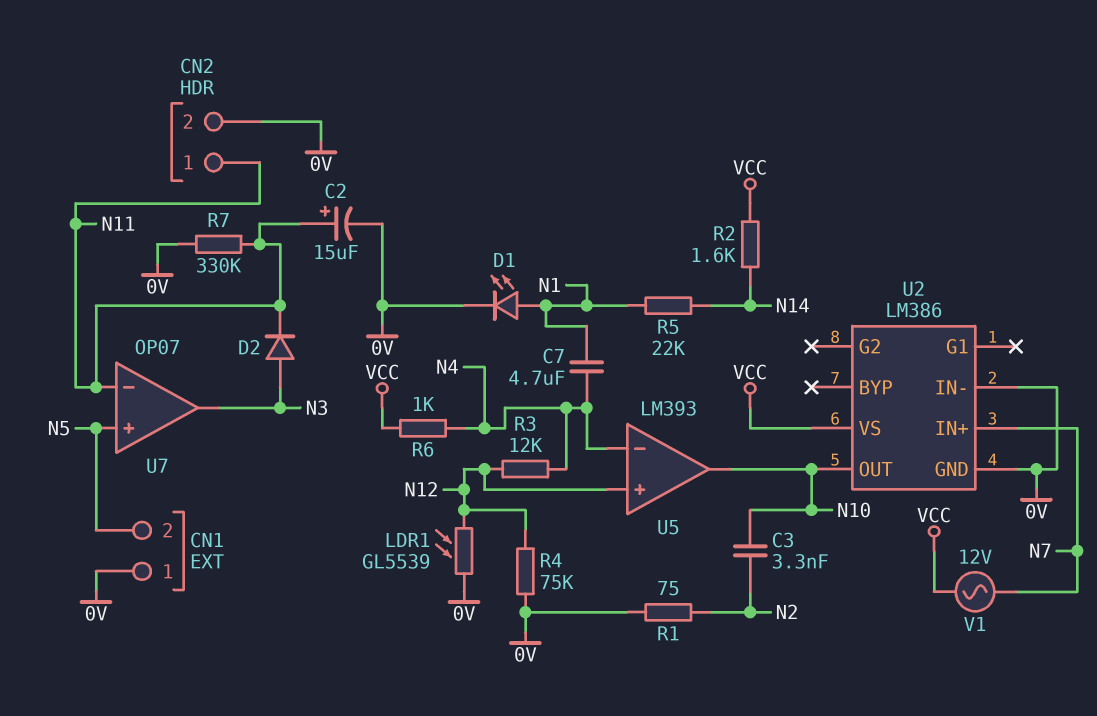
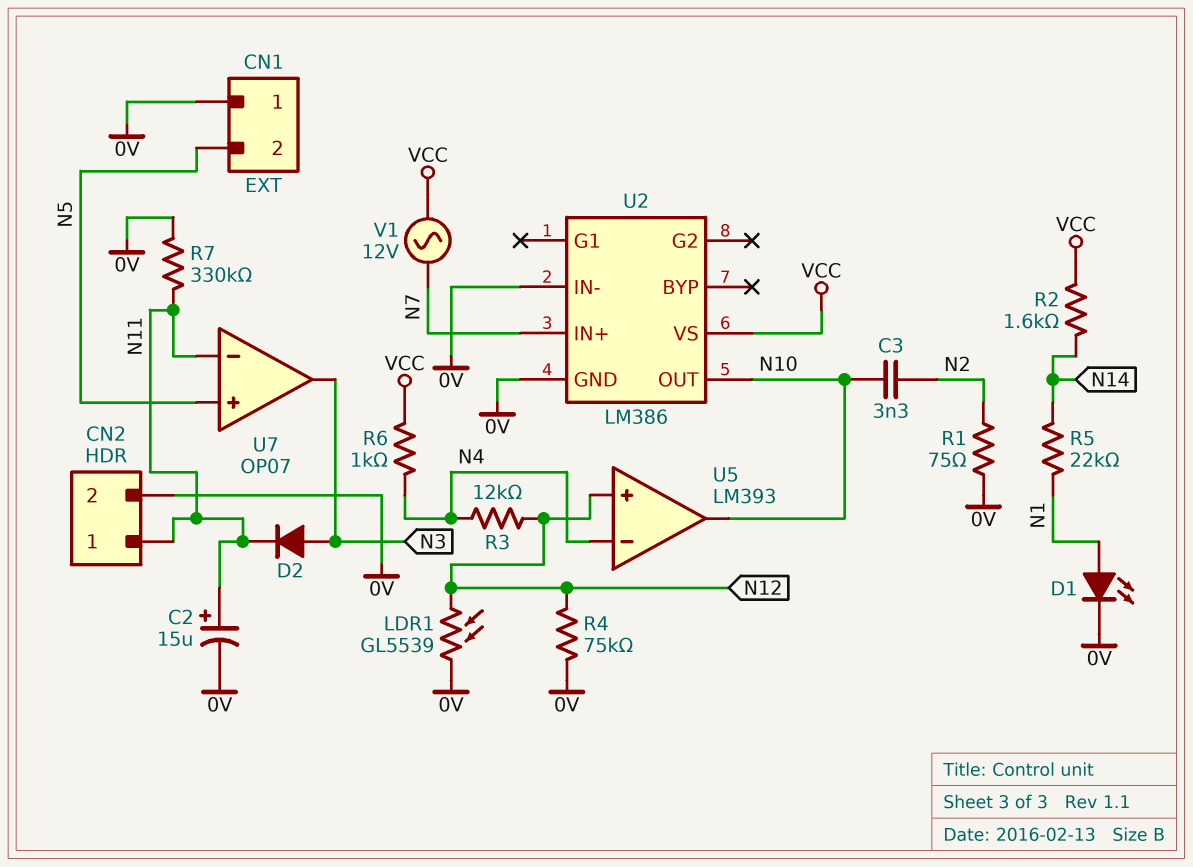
C7: 4.7uF (N1, N4) -> none

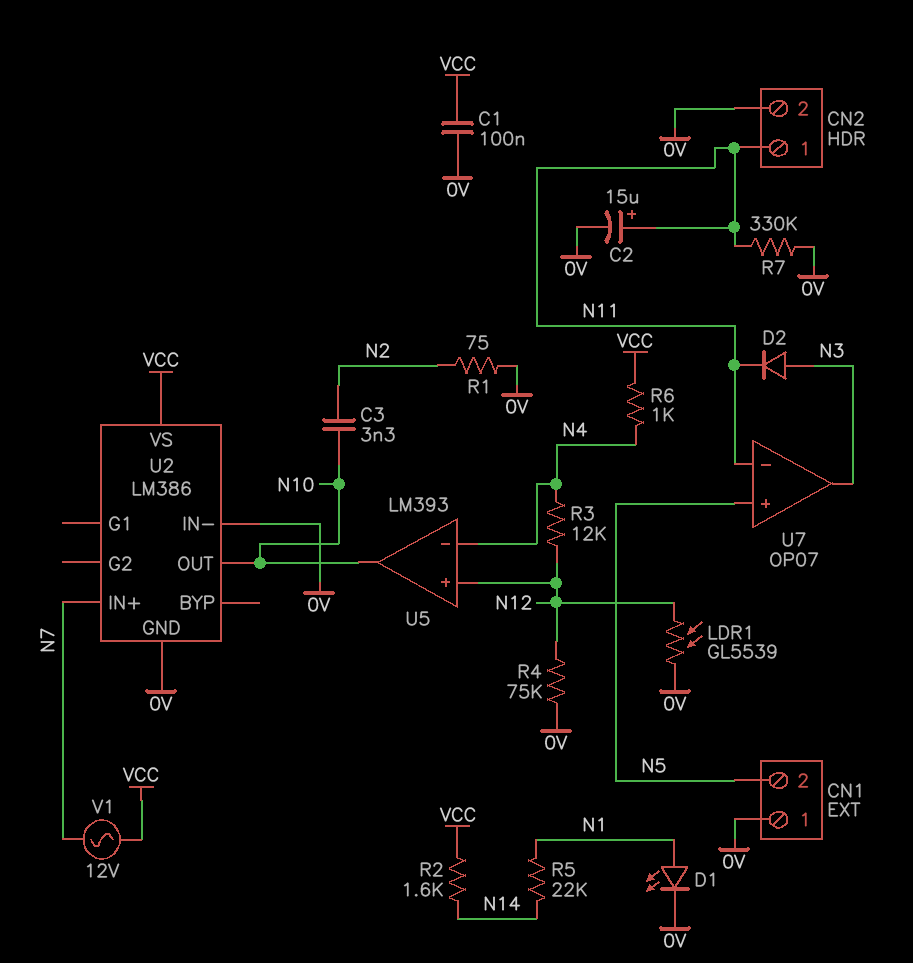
C1: none -> 100nF (0V, VCC)

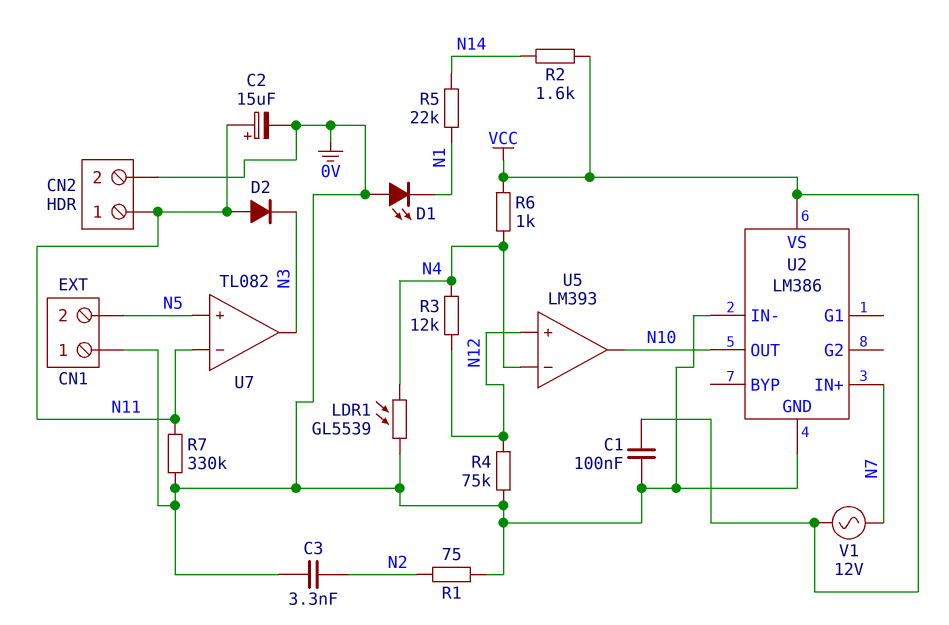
C3: 3.3nF (N2, N10) -> 3.3nF (0V, N2)
D1: LED (A N1, K 0V) -> LED (A 0V, K N1)
D2: diode (A N3, K N11) -> diode (A N11, K N3)
LDR1: GL5539 (0V, N12) -> GL5539 (0V, N4)
U7: OP07 -> TL082

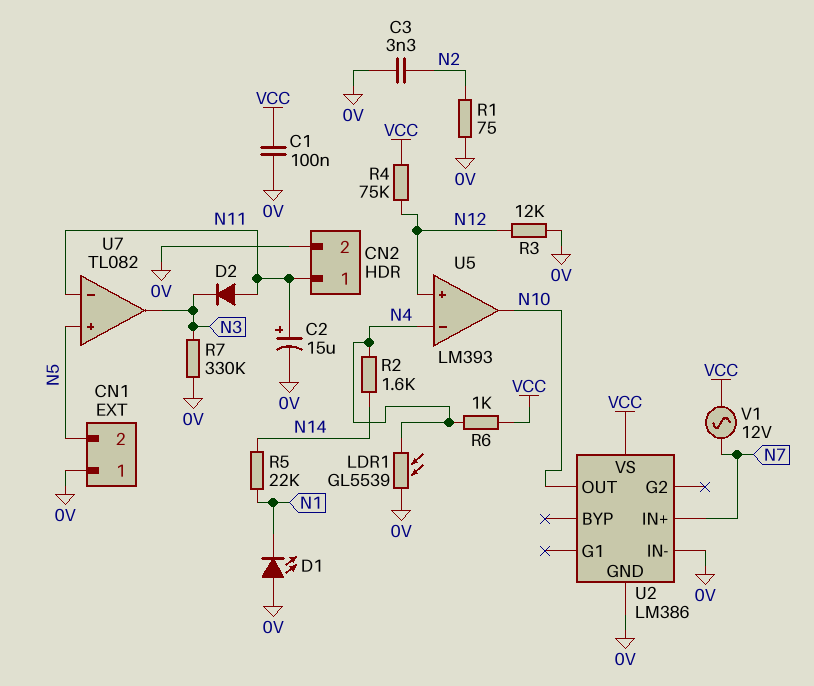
R2: 1.6k (N14, VCC) -> 1.6k (N4, N14)
R3: 12k (N4, N12) -> 12k (0V, N12)
R4: 75k (0V, N12) -> 75k (N12, VCC)
R7: 330k (0V, N11) -> 330k (0V, N3)

